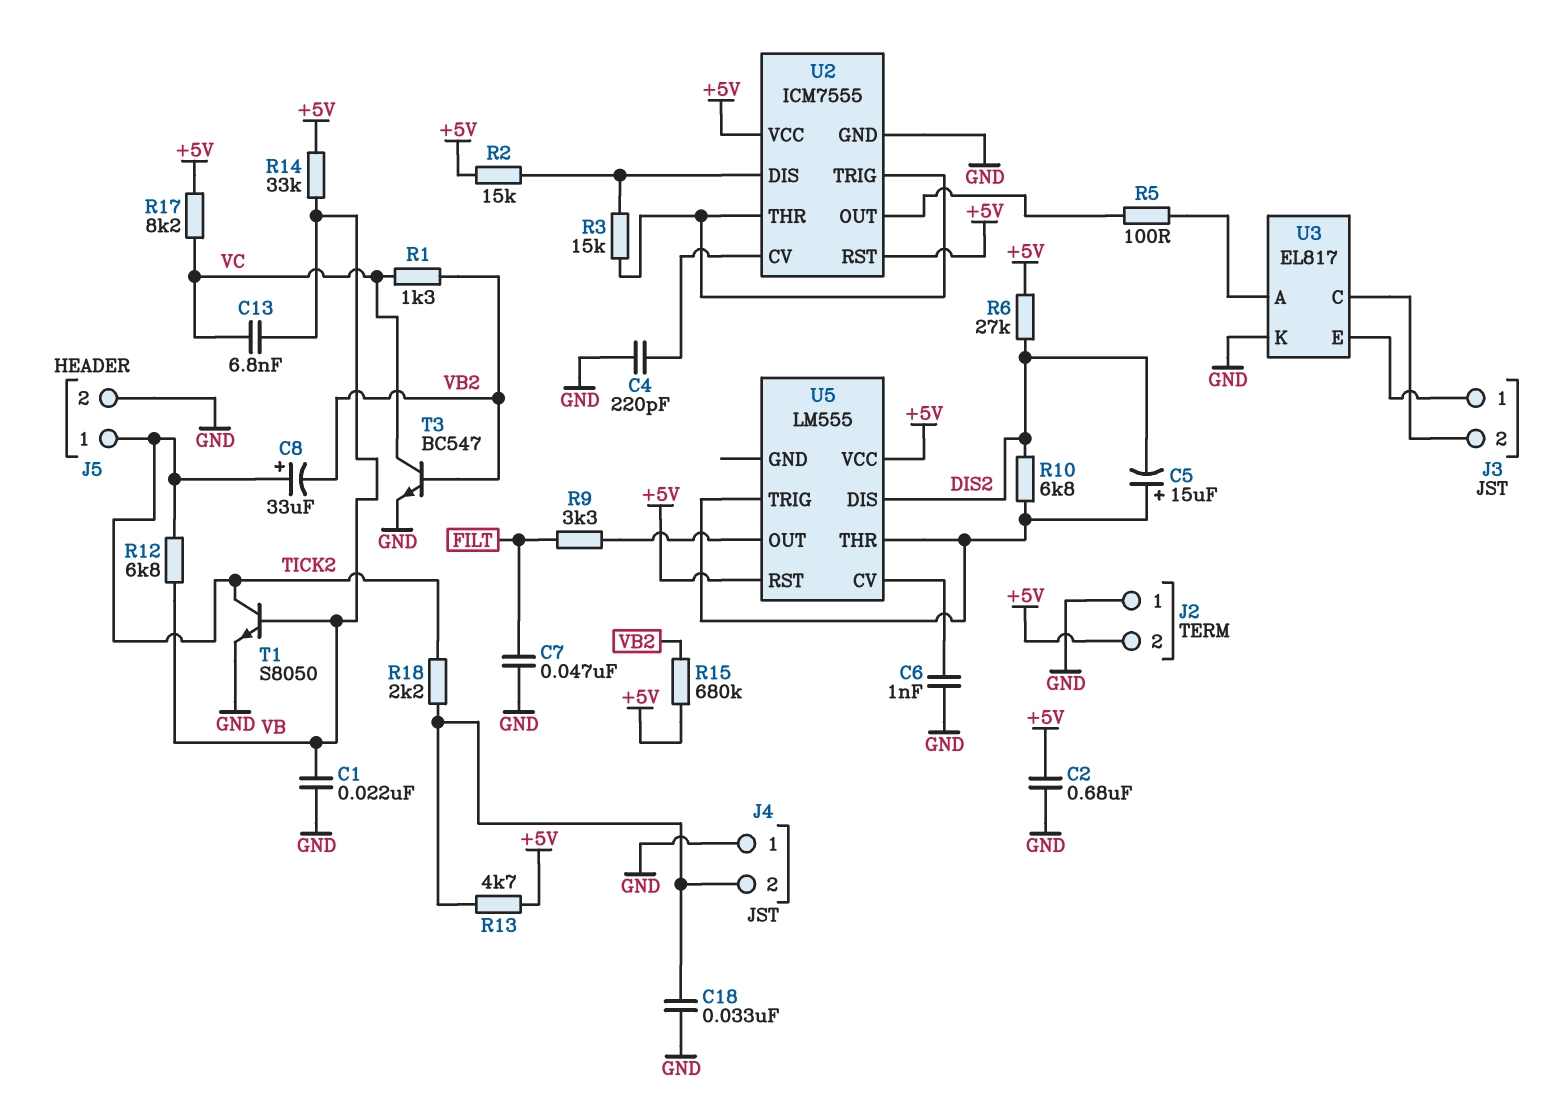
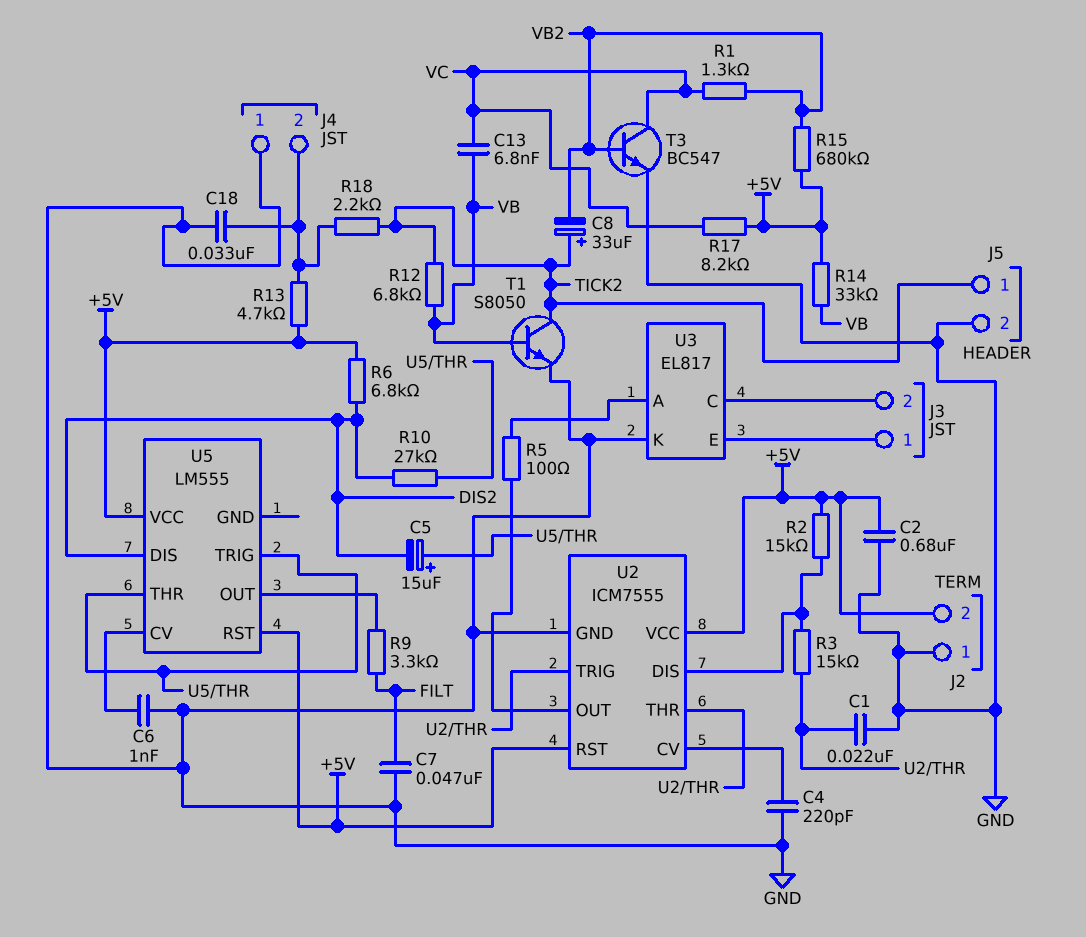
C1: 22nF (GND, VB) -> 22nF (GND, U2/THR)
R6: 27k (+5V, DIS2) -> 6.8k (+5V, DIS2)
R10: 6.8k (DIS2, U5/THR) -> 27k (DIS2, U5/THR)

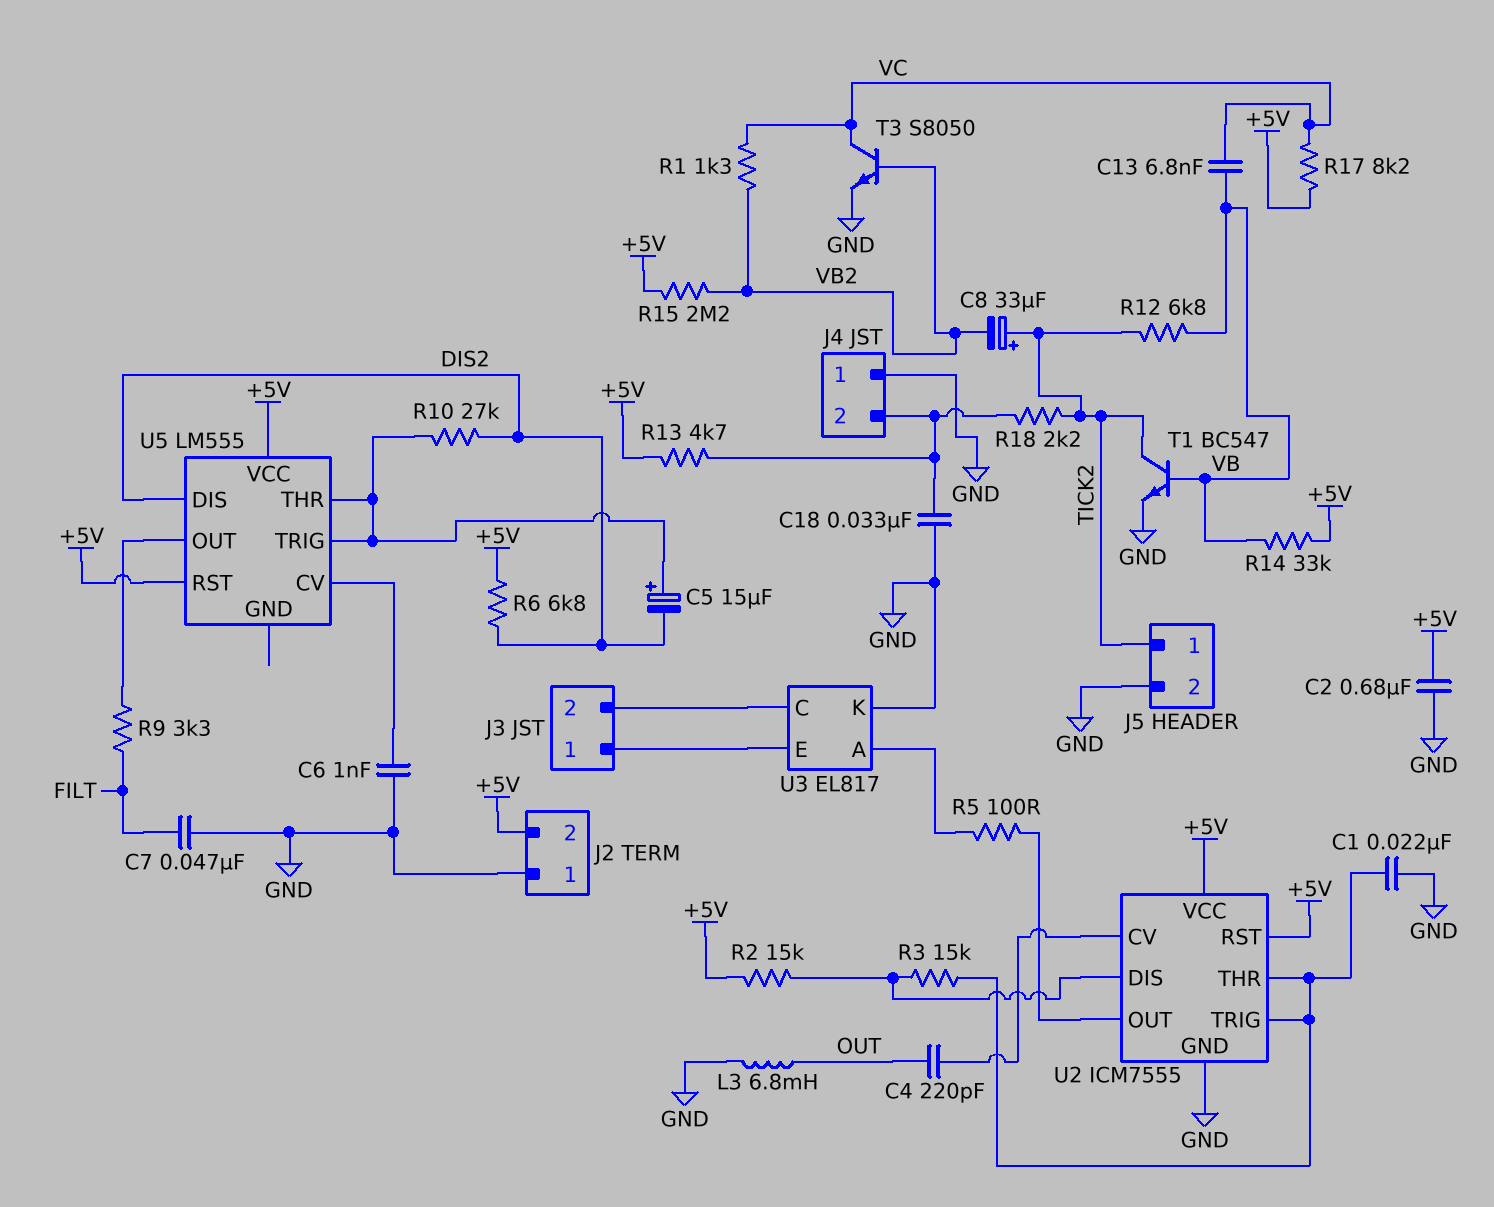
C4: 220pF (GND, U2/CV) -> 220pF (OUT, U2/CV)
L3: none -> 6.8mH (GND, OUT)
R15: 680k (+5V, VB2) -> 2.2M (+5V, VB2)
T1: NPN S8050 (B VB, C TICK2, E GND) -> NPN BC547 (B VB, C TICK2, E GND)
T3: NPN BC547 (B VB2, C VC, E GND) -> NPN S8050 (B VB2, C VC, E GND)

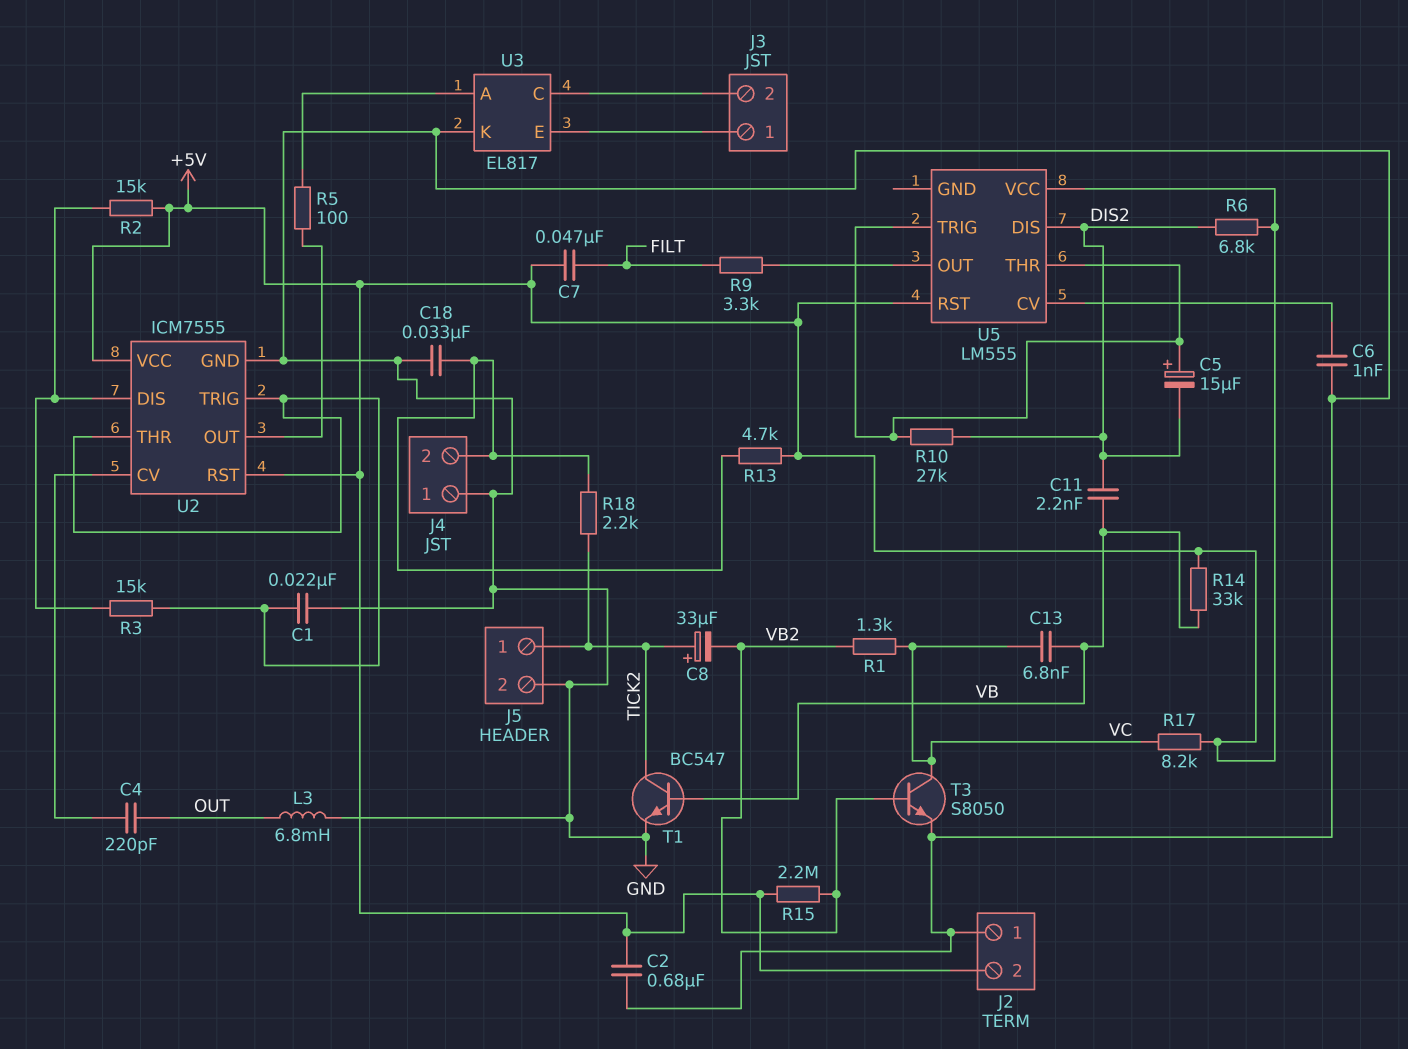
C7: 47nF (FILT, GND) -> 47nF (+5V, FILT)
C11: none -> 2.2nF (DIS2, VB)
R12: 6.8k (TICK2, VB) -> none

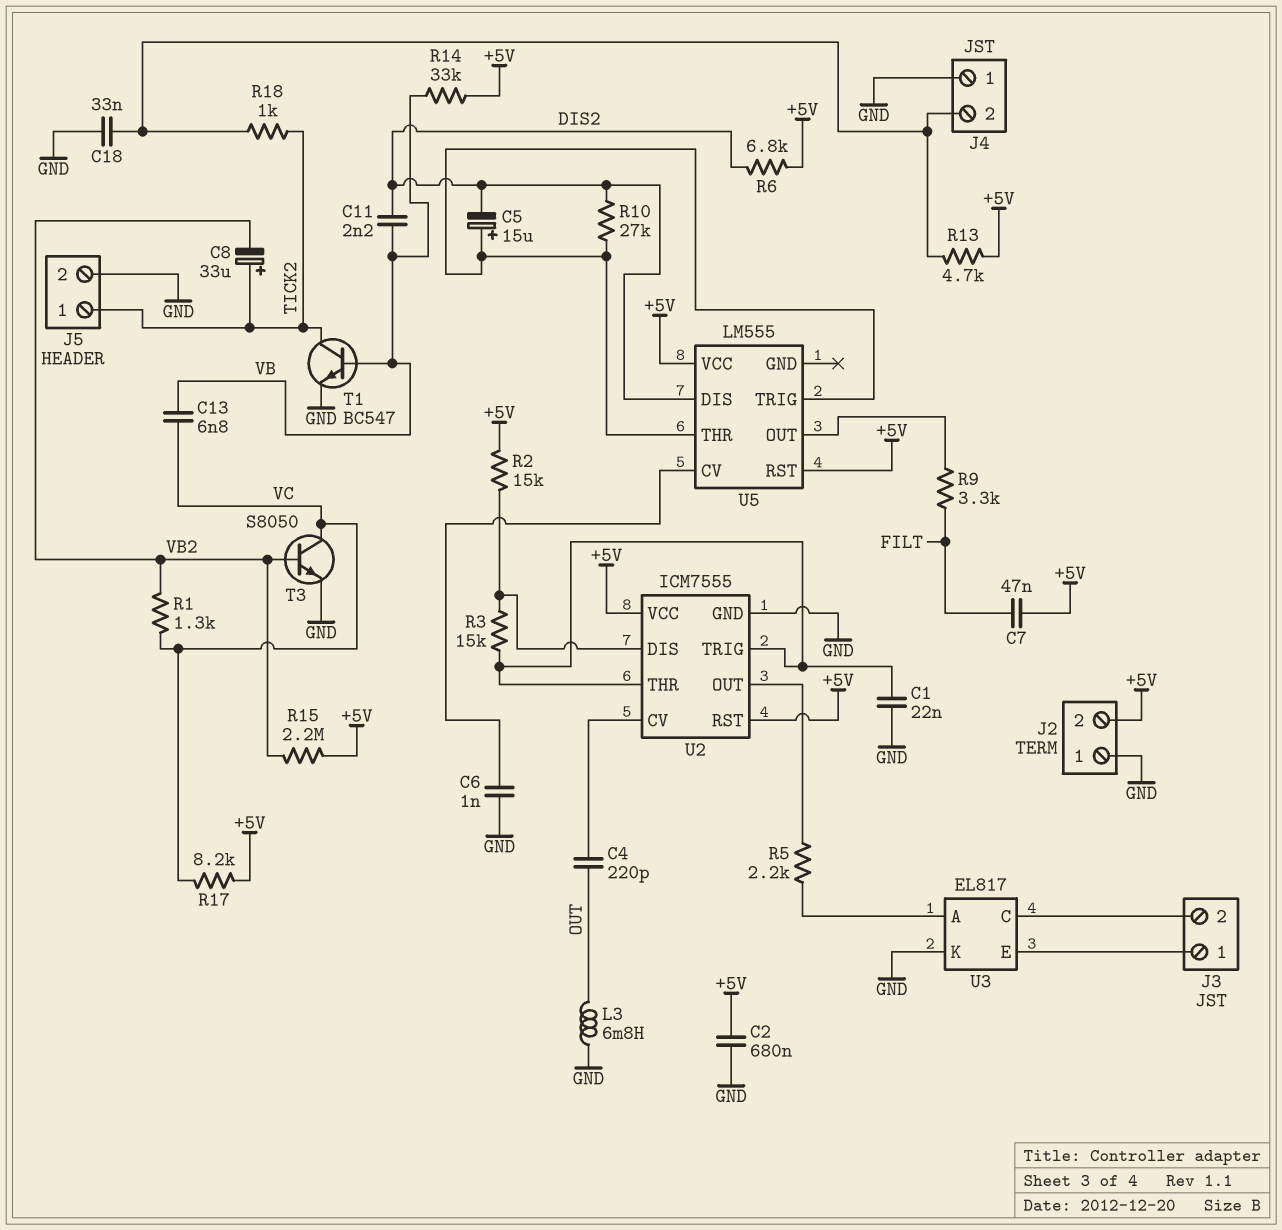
R5: 100 (U2/OUT, U3/A) -> 2.2k (U2/OUT, U3/A)
R18: 2.2k (J4/2, TICK2) -> 1k (J4/2, TICK2)

